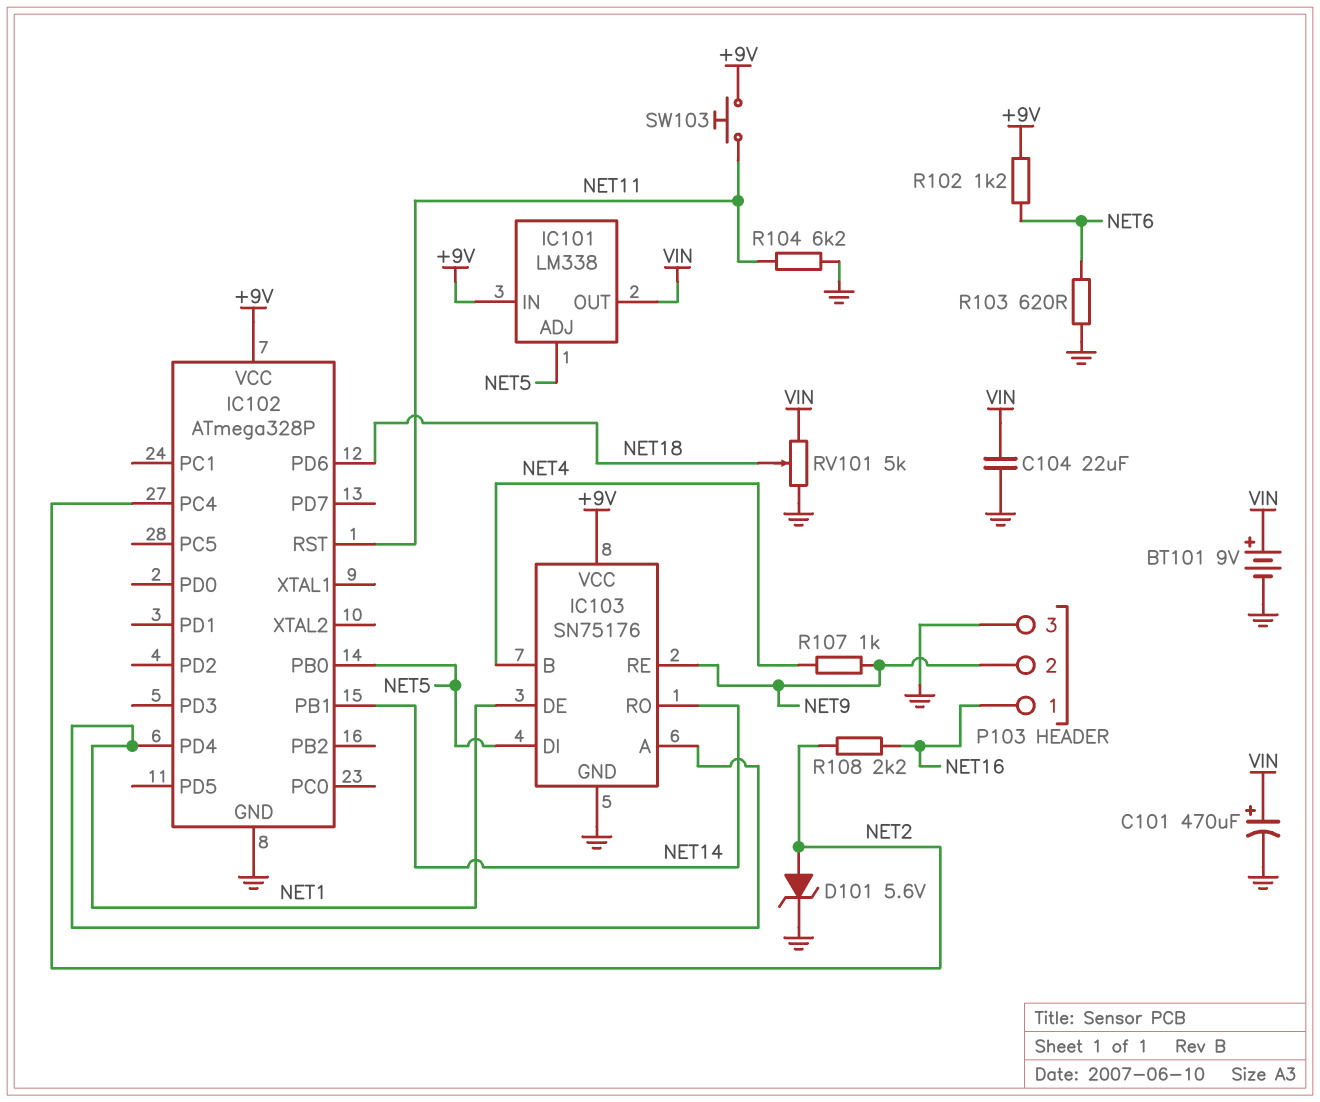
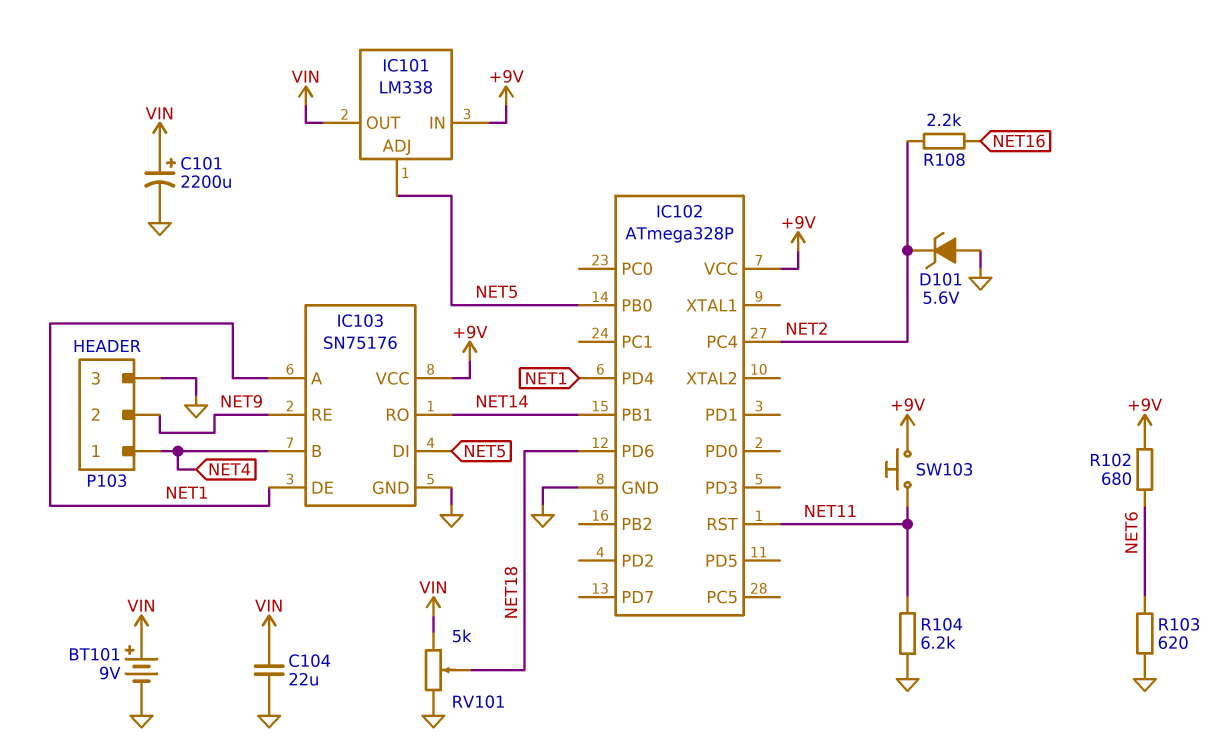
C101: 470uF (plus VIN, minus GND) -> 2200uF (plus VIN, minus GND)
D101: zener 5.6V (A NET2, K GND) -> zener 5.6V (A GND, K NET2)
P103 pin 1: NET16 -> NET4
R102: 1.2k (+9V, NET6) -> 680 (+9V, NET6)
R107: 1k (NET4, NET9) -> none

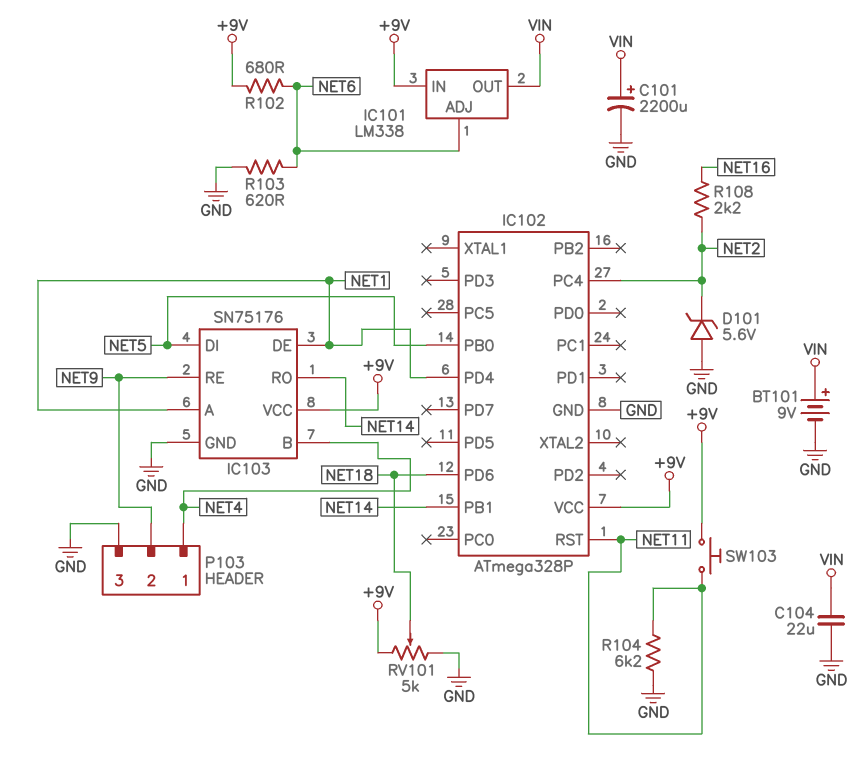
IC101 pin ADJ: NET5 -> NET6
RV101: 5k (GND, VIN, wiper NET18) -> 5k (+9V, GND, wiper NET18)

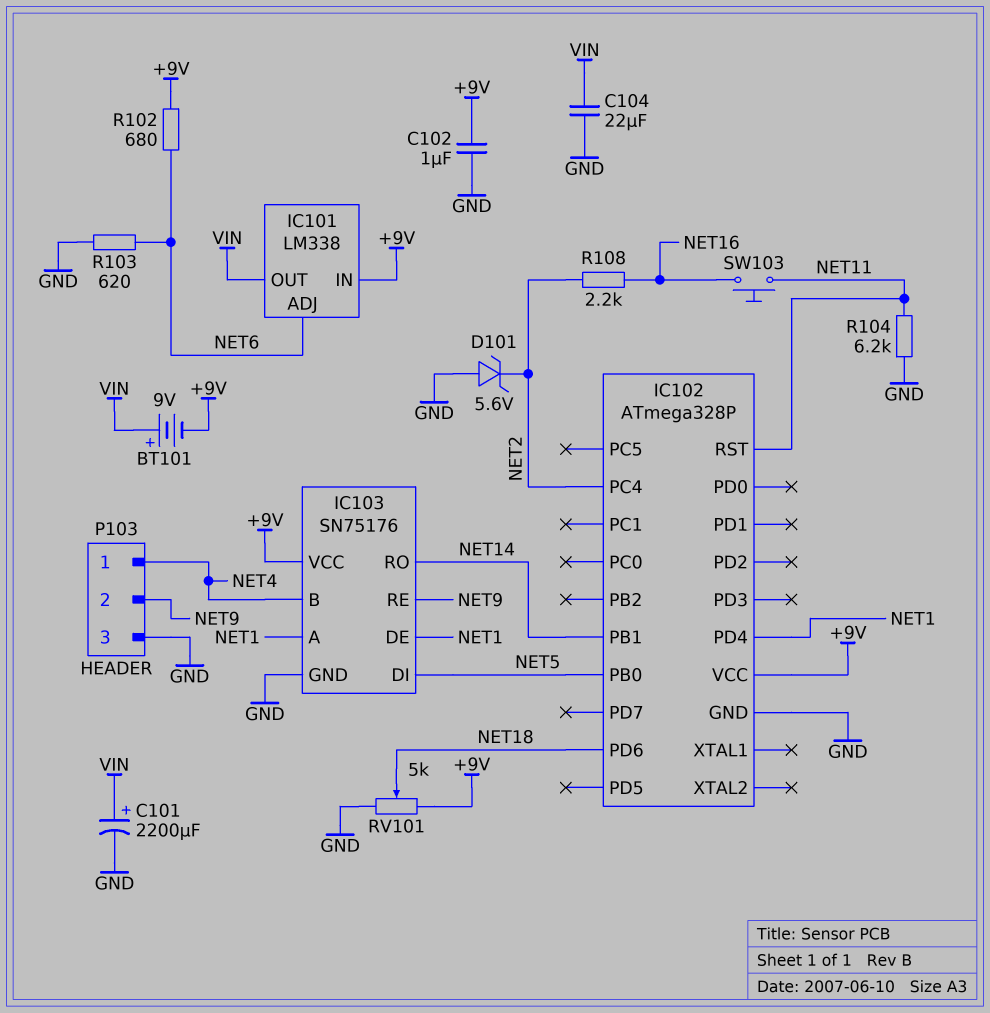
BT101: 9V (plus VIN, minus GND) -> 9V (plus VIN, minus +9V)
C102: none -> 1uF (+9V, GND)
SW103: button (+9V, NET11) -> button (NET11, NET16)

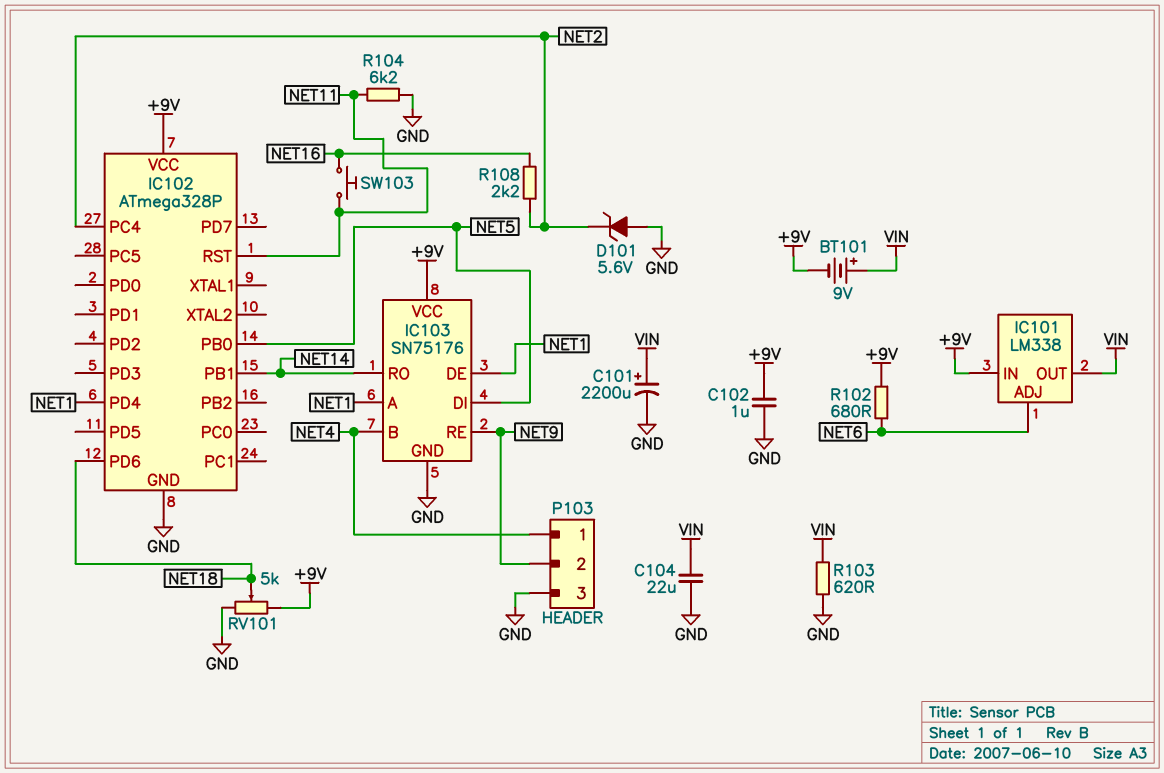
R103: 620 (GND, NET6) -> 620 (GND, VIN)

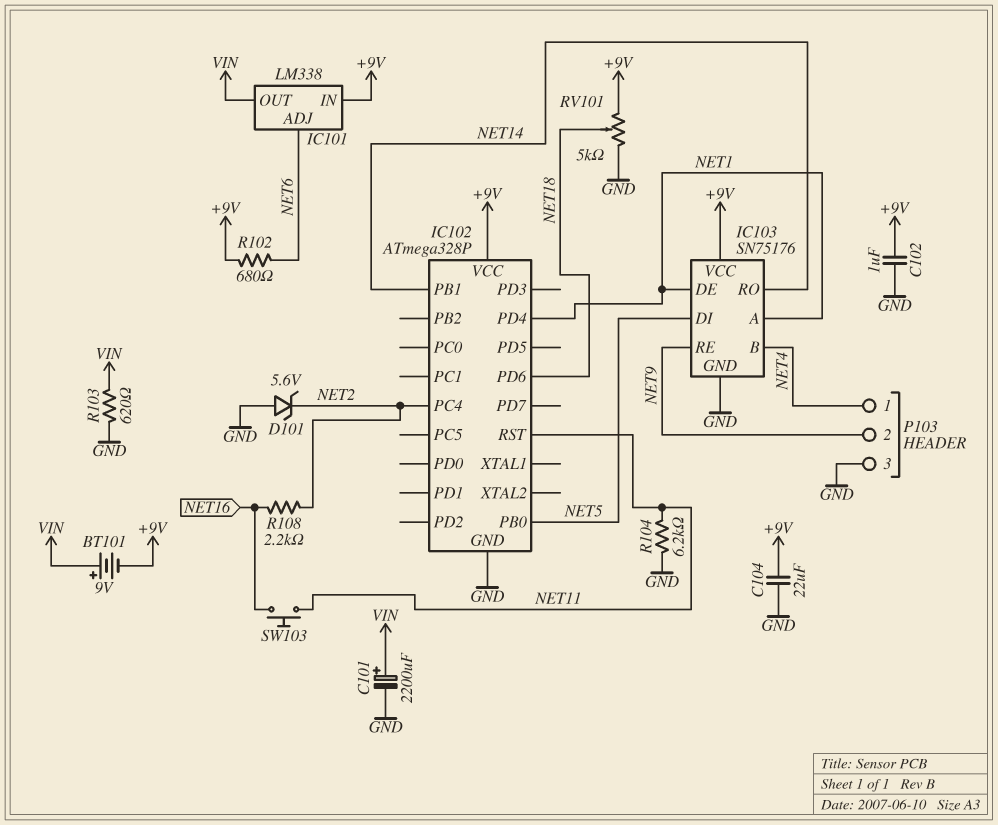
C104: 22uF (GND, VIN) -> 22uF (+9V, GND)

